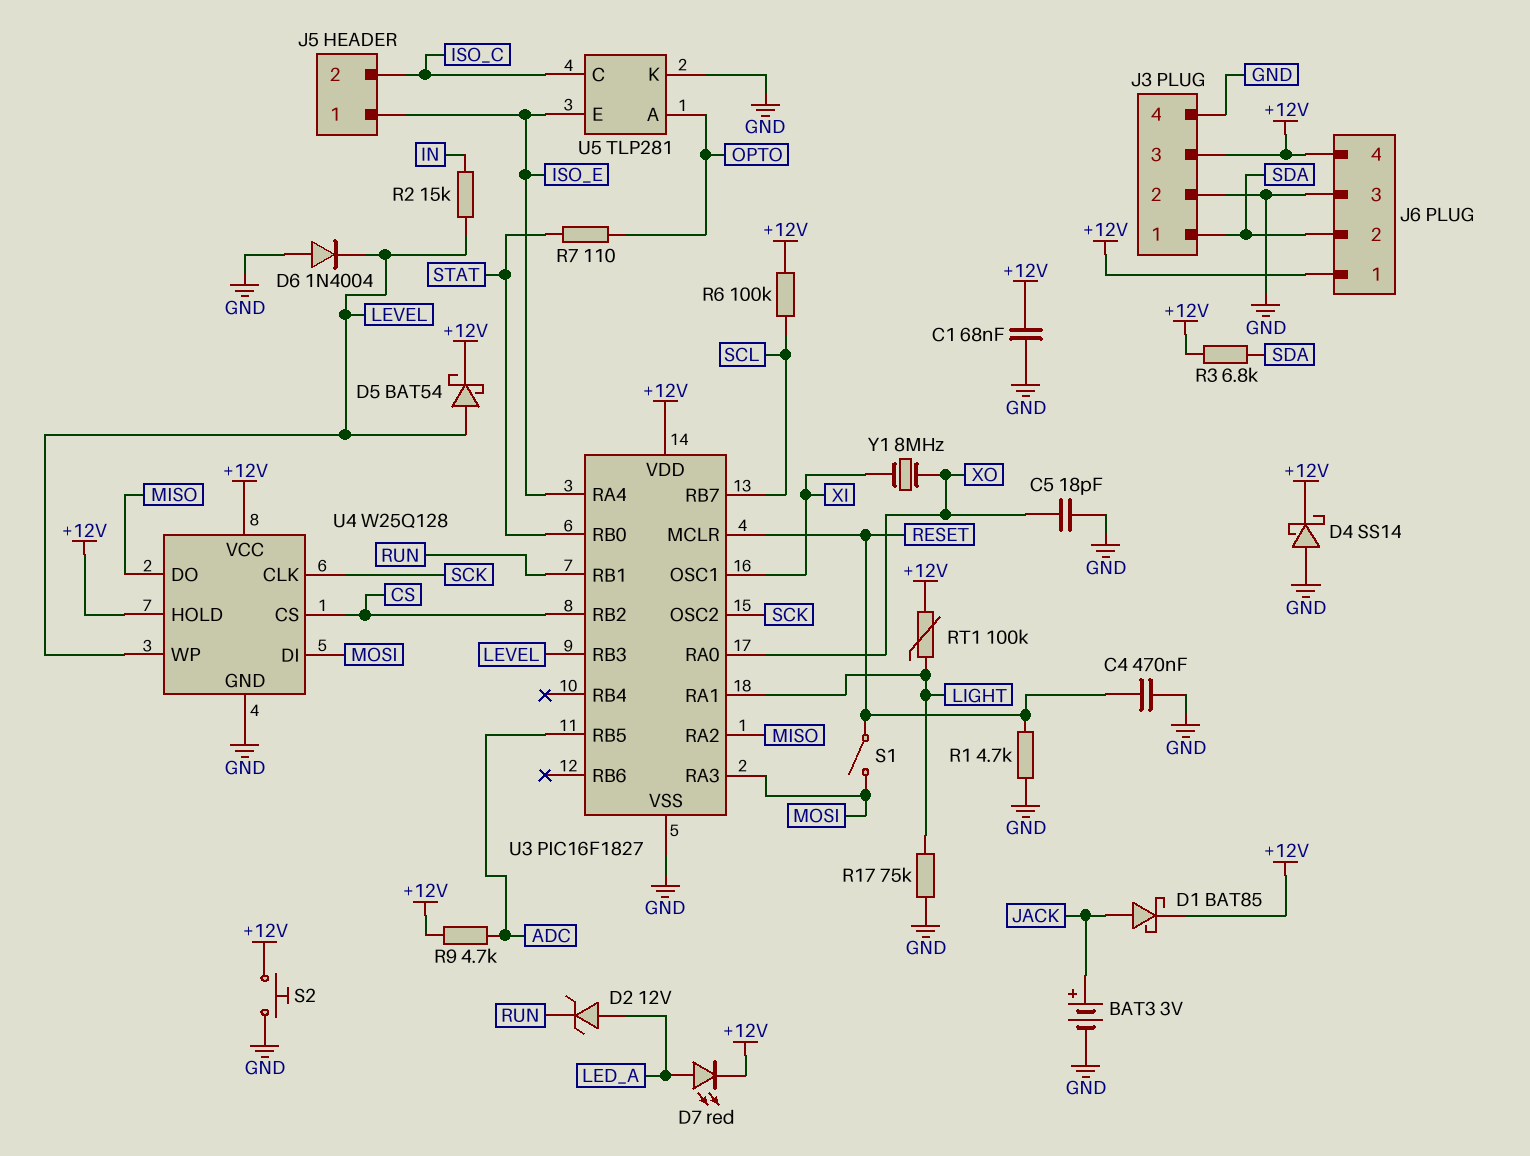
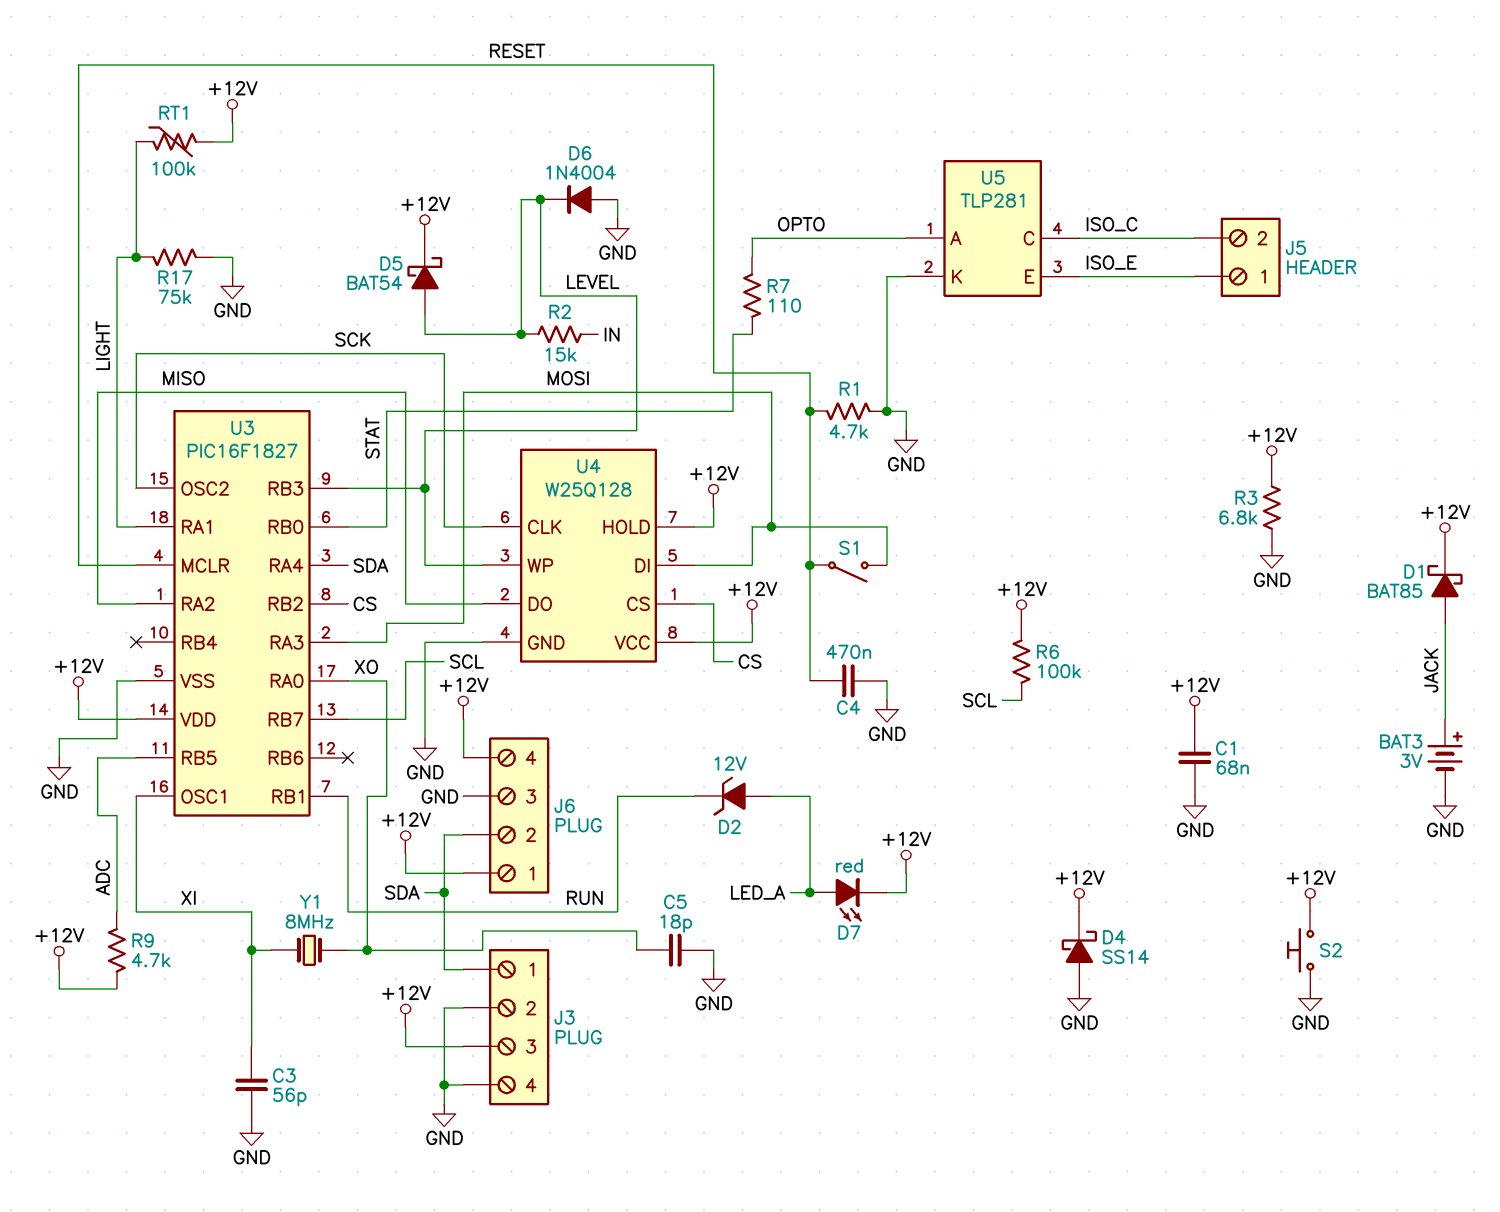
C3: none -> 56pF (GND, XI)
R3: 6.8k (+12V, SDA) -> 6.8k (+12V, GND)
U3 pin RA4: ISO_E -> SDA

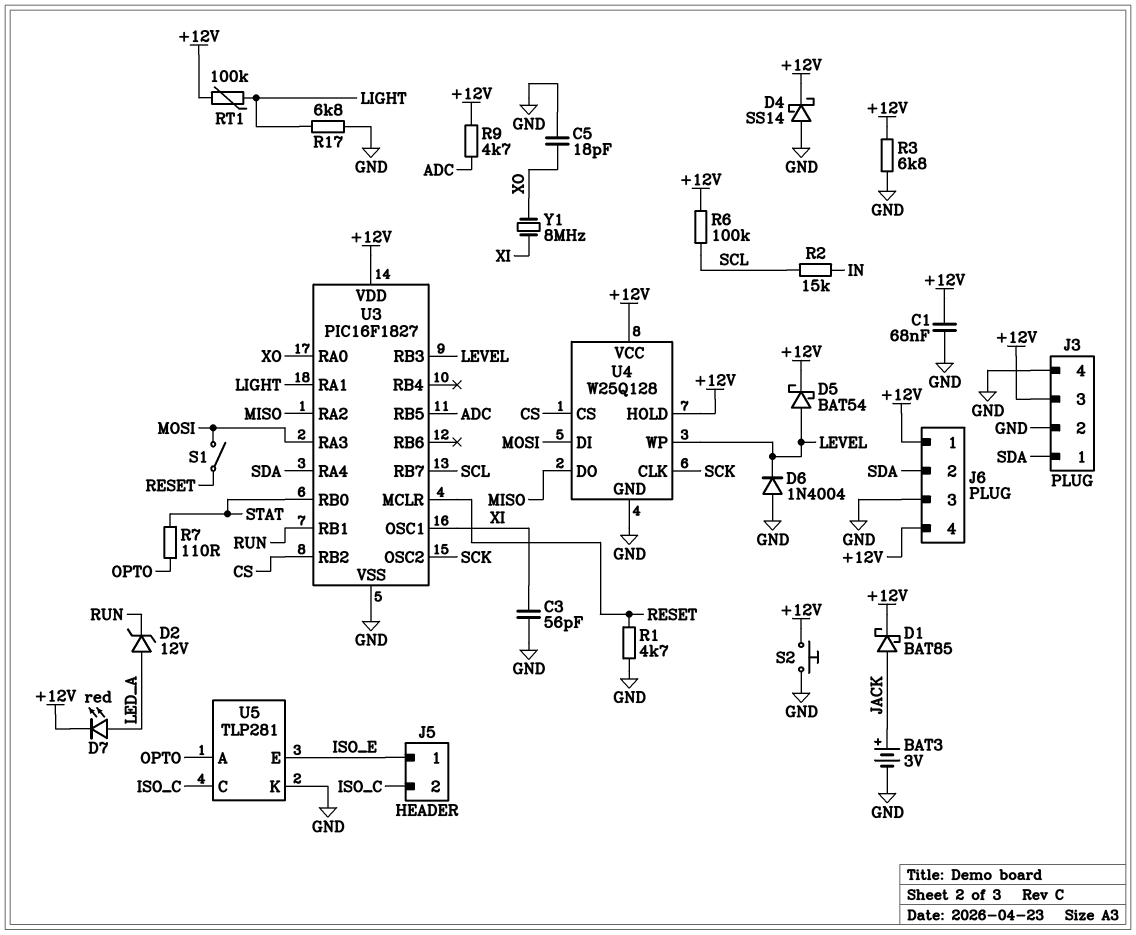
C4: 470nF (GND, RESET) -> none
R2: 15k (IN, LEVEL) -> 15k (IN, SCL)
R17: 75k (GND, LIGHT) -> 6.8k (GND, LIGHT)

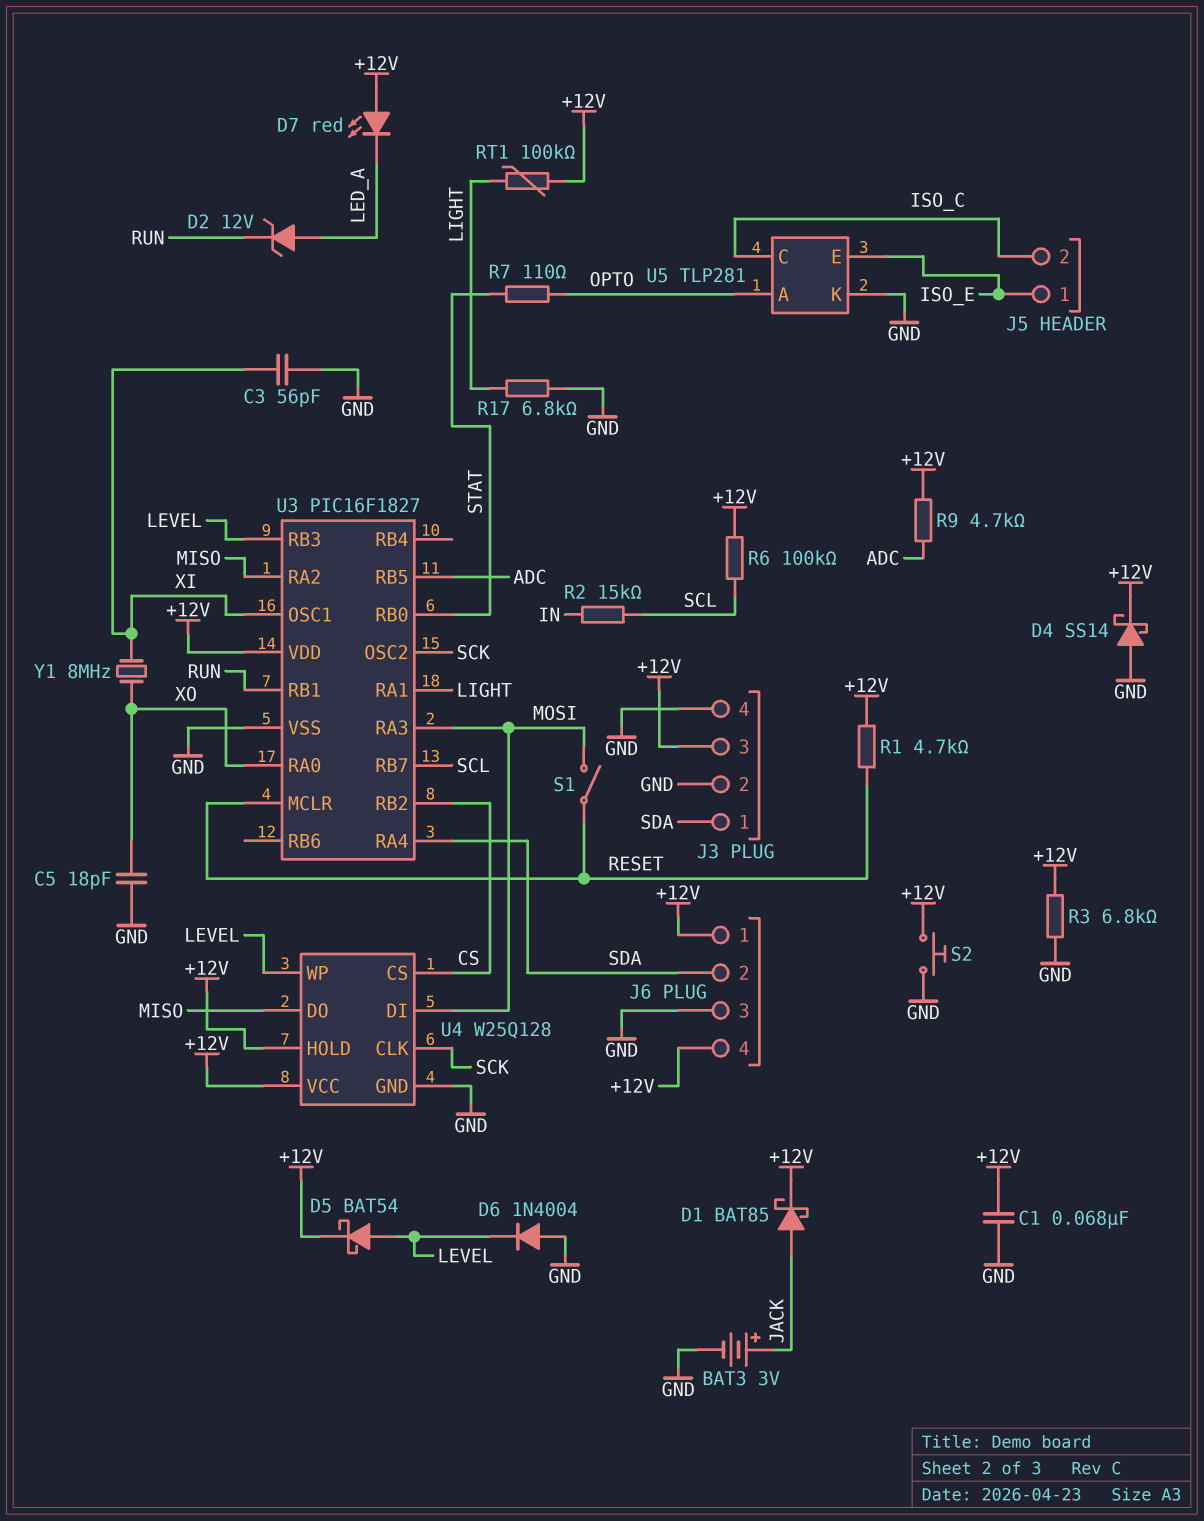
D7: LED red (A LED_A, K +12V) -> LED red (A +12V, K LED_A)
R1: 4.7k (GND, RESET) -> 4.7k (+12V, RESET)

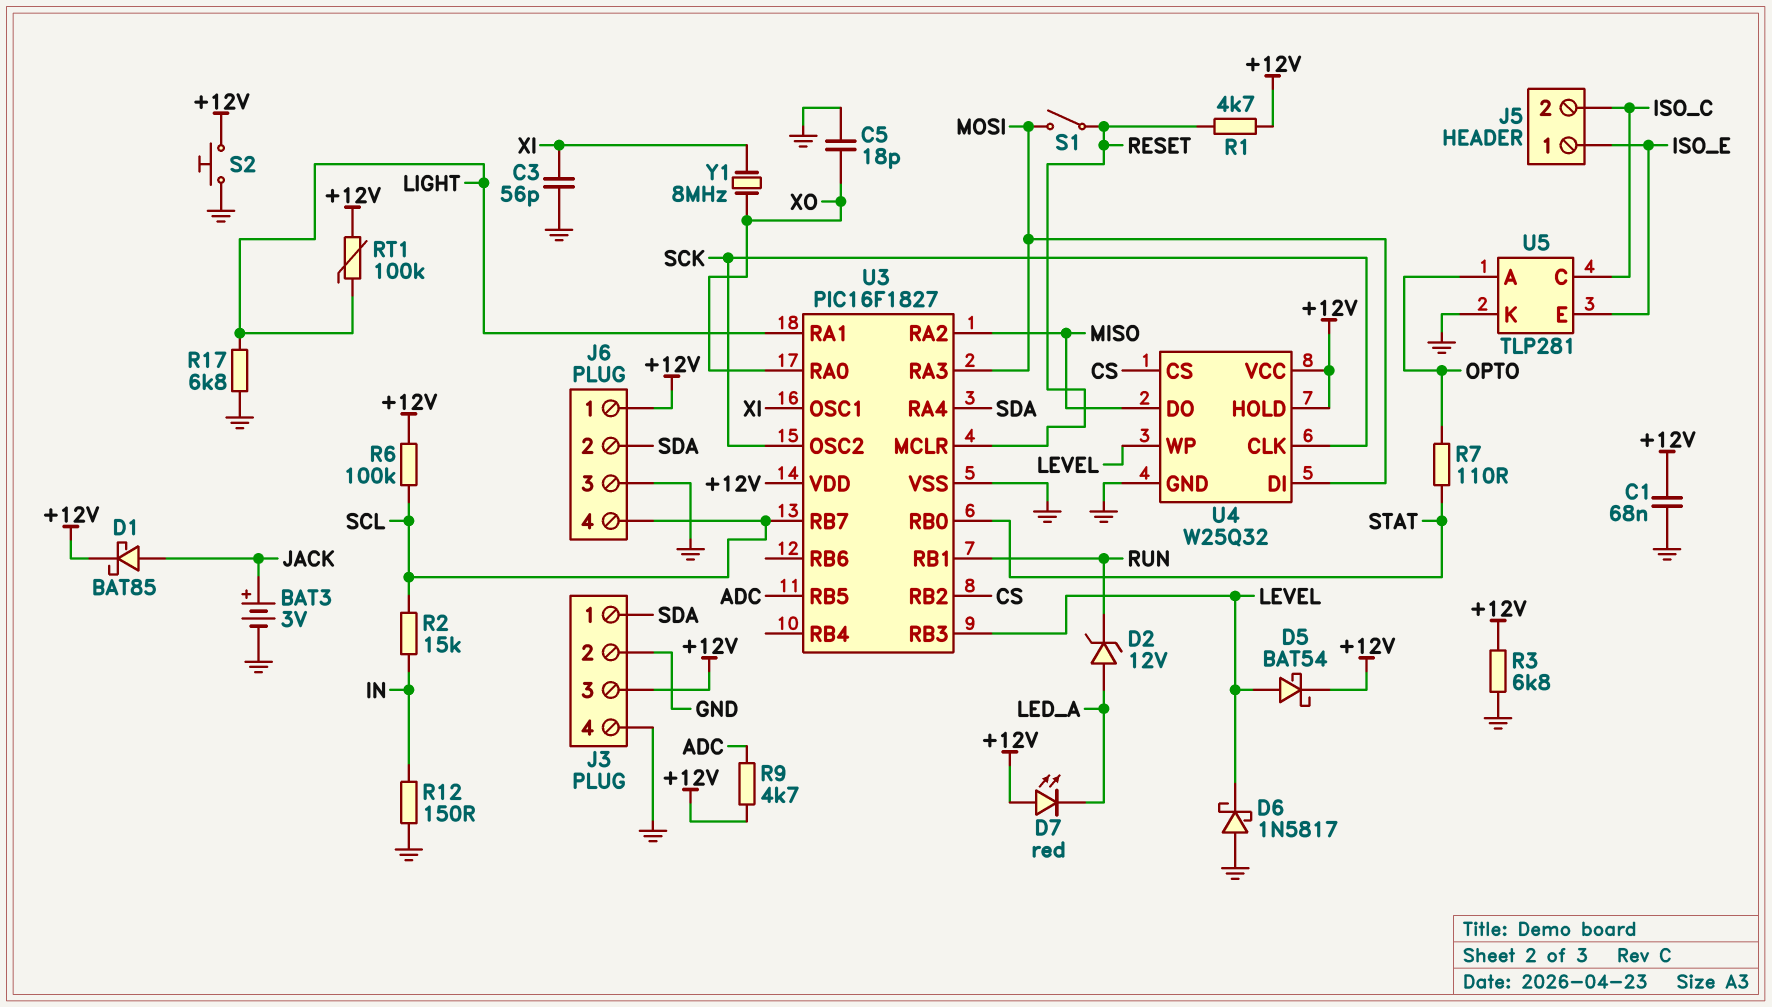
D4: schottky SS14 (A GND, K +12V) -> none
D6: diode 1N4004 (A GND, K LEVEL) -> schottky 1N5817 (A GND, K LEVEL)
J6 pin 4: +12V -> SCL
R12: none -> 150 (GND, IN)
U4: W25Q128 -> W25Q32

